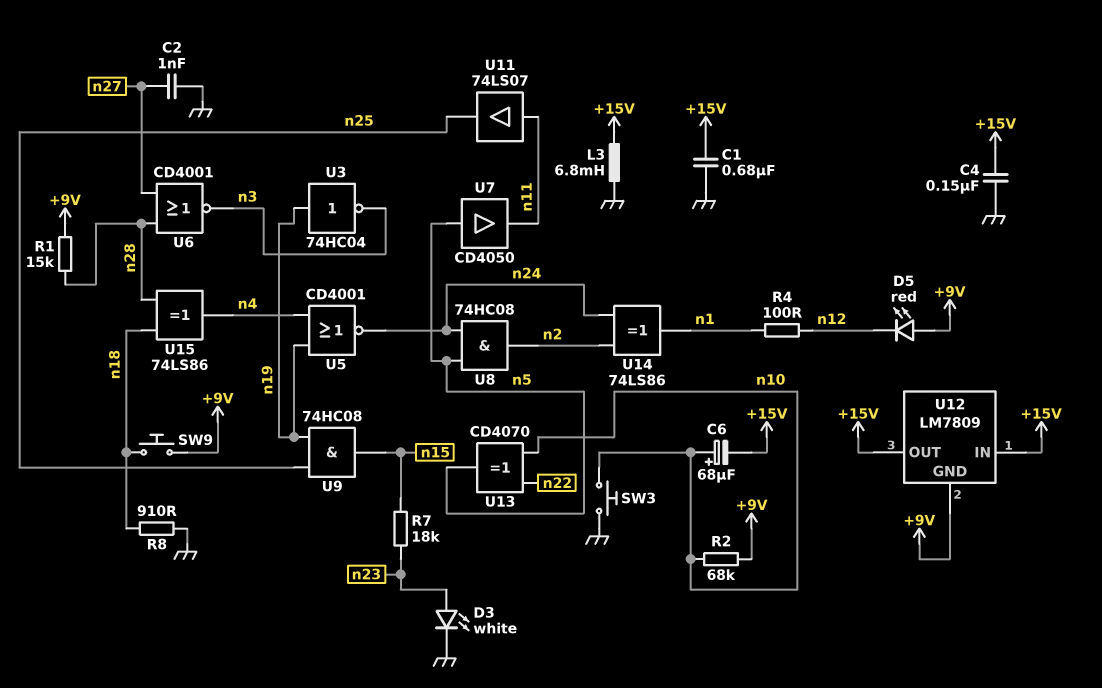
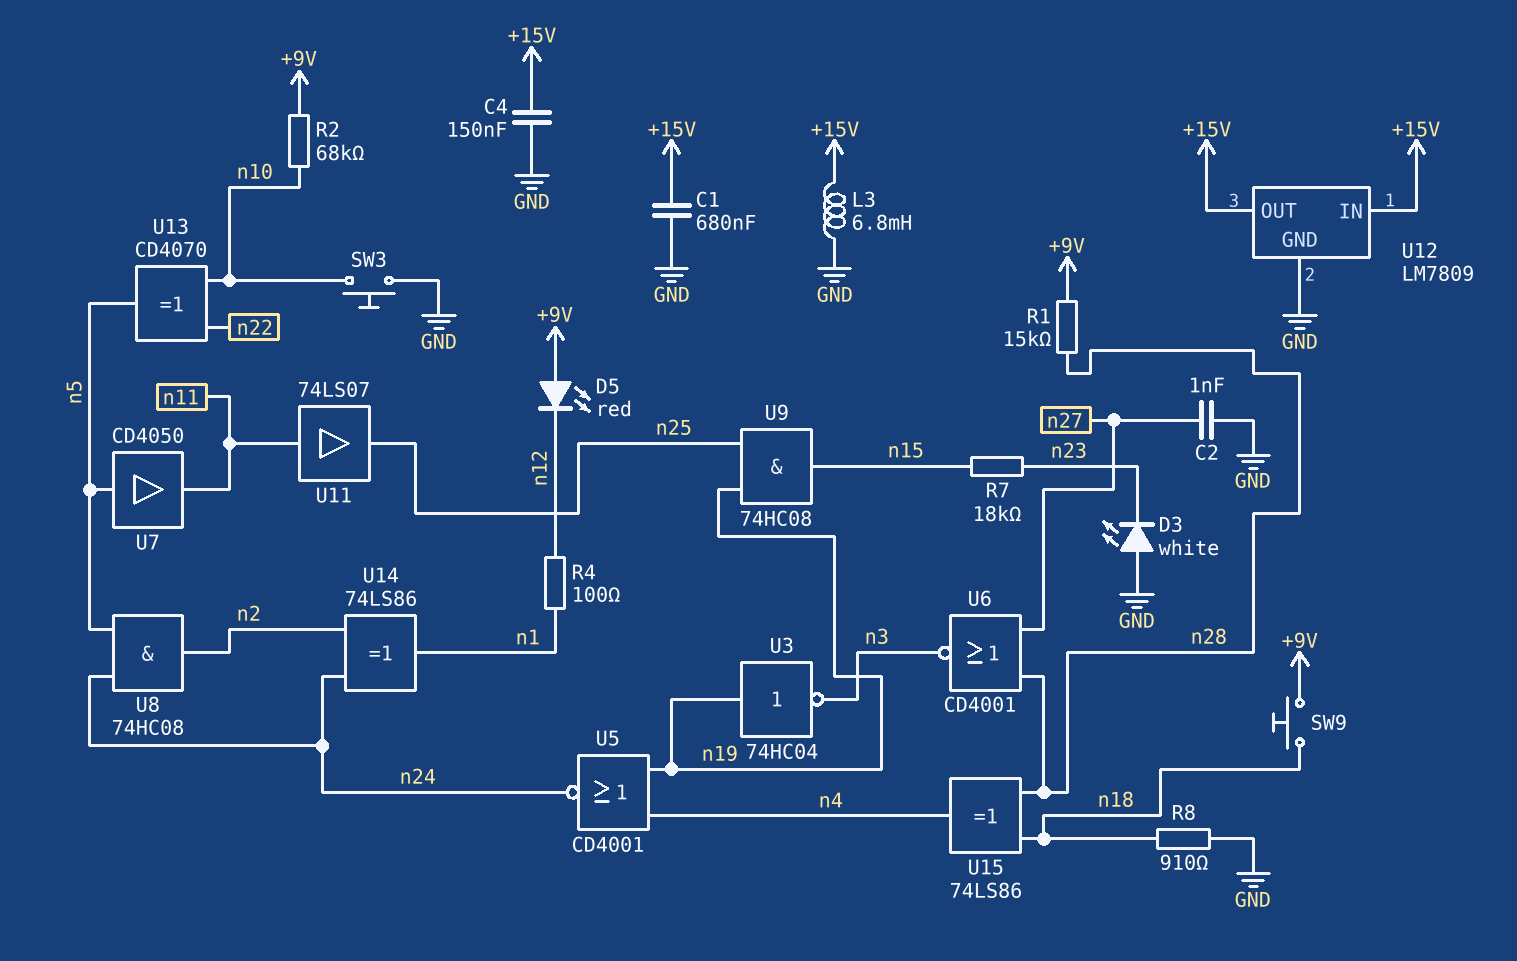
C6: 68uF (plus n10, minus +15V) -> none
D3: LED white (A n23, K GND) -> LED white (A GND, K n23)
U12 pin GND: +9V -> GND

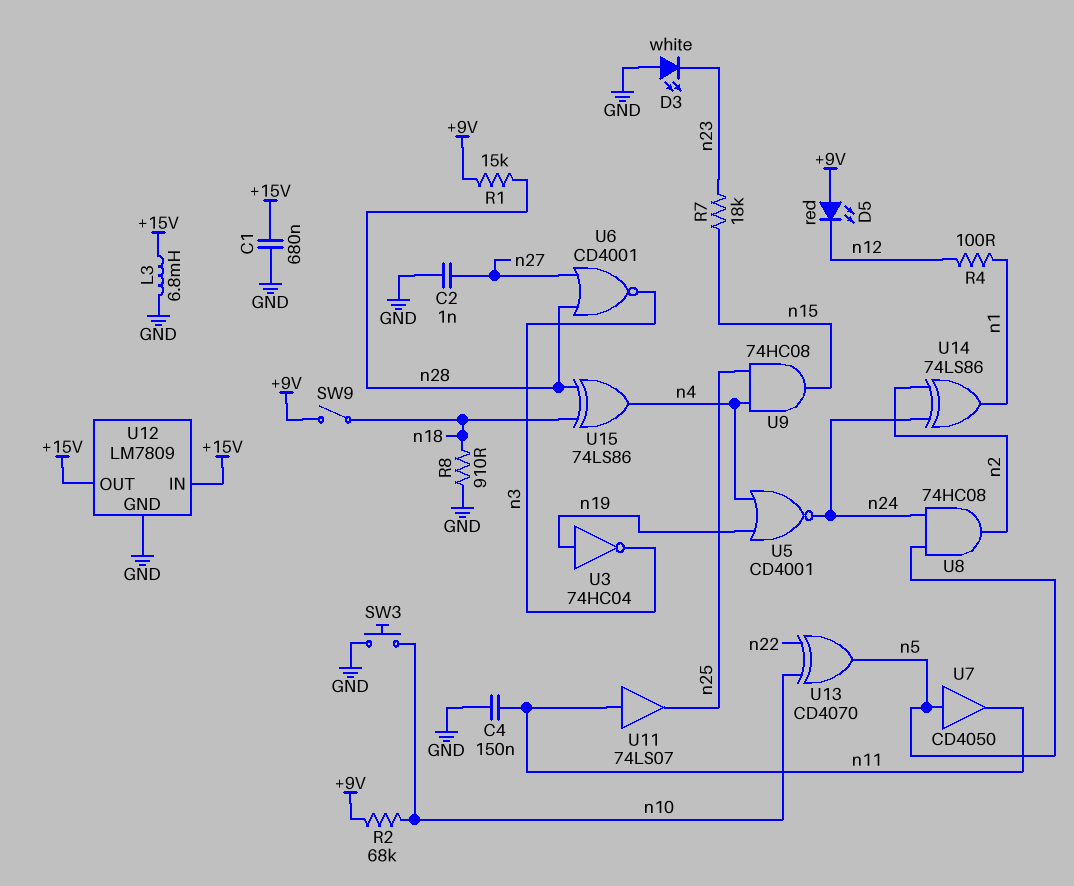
C4: 150nF (+15V, GND) -> 150nF (GND, n11)
SW9: button (+9V, n18) -> switch (+9V, n18)
U9: AND 74HC08 (in n19, in n25, out n15) -> AND 74HC08 (in n4, in n25, out n15)

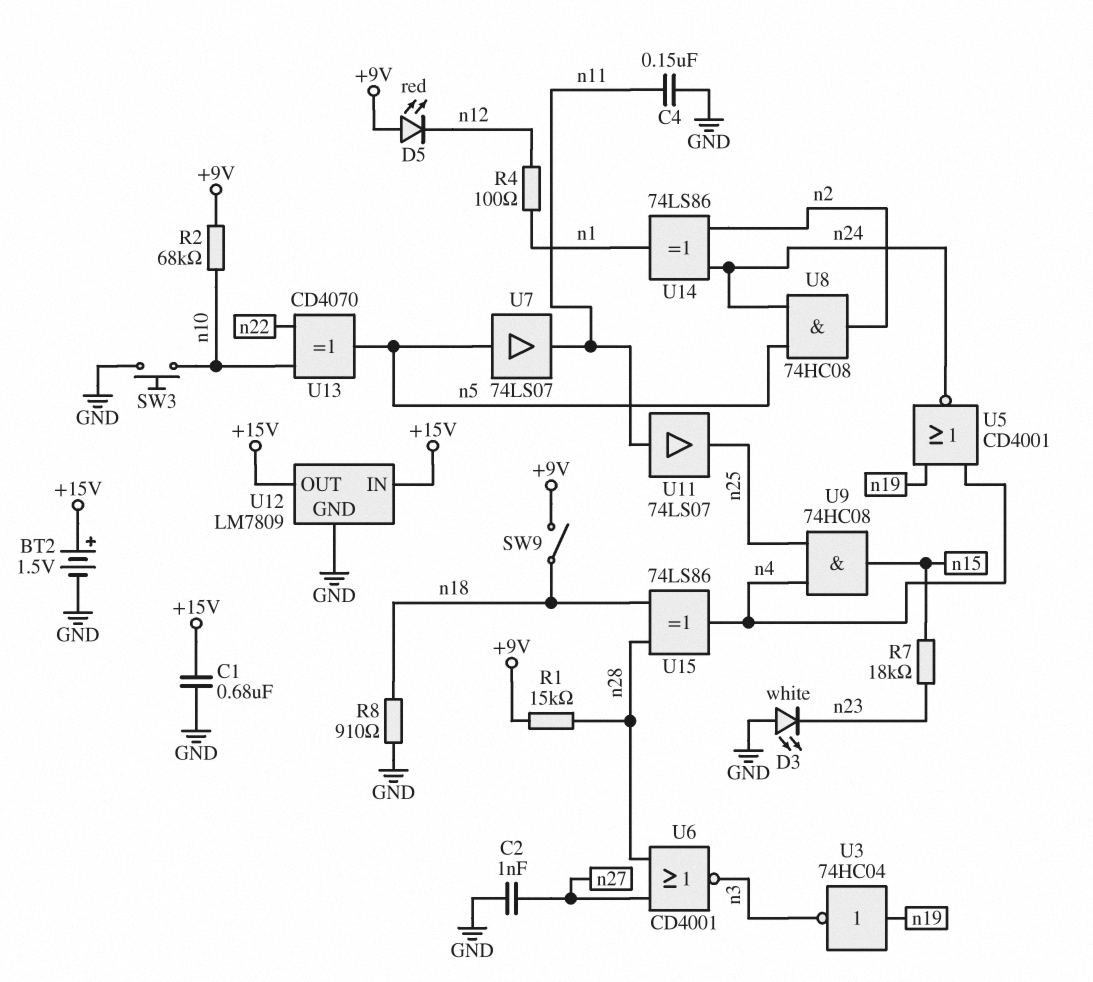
BT2: none -> 1.5V (plus +15V, minus GND)
L3: 6.8mH (+15V, GND) -> none
U7: buffer CD4050 (in n5, out n11) -> buffer 74LS07 (in n5, out n11)

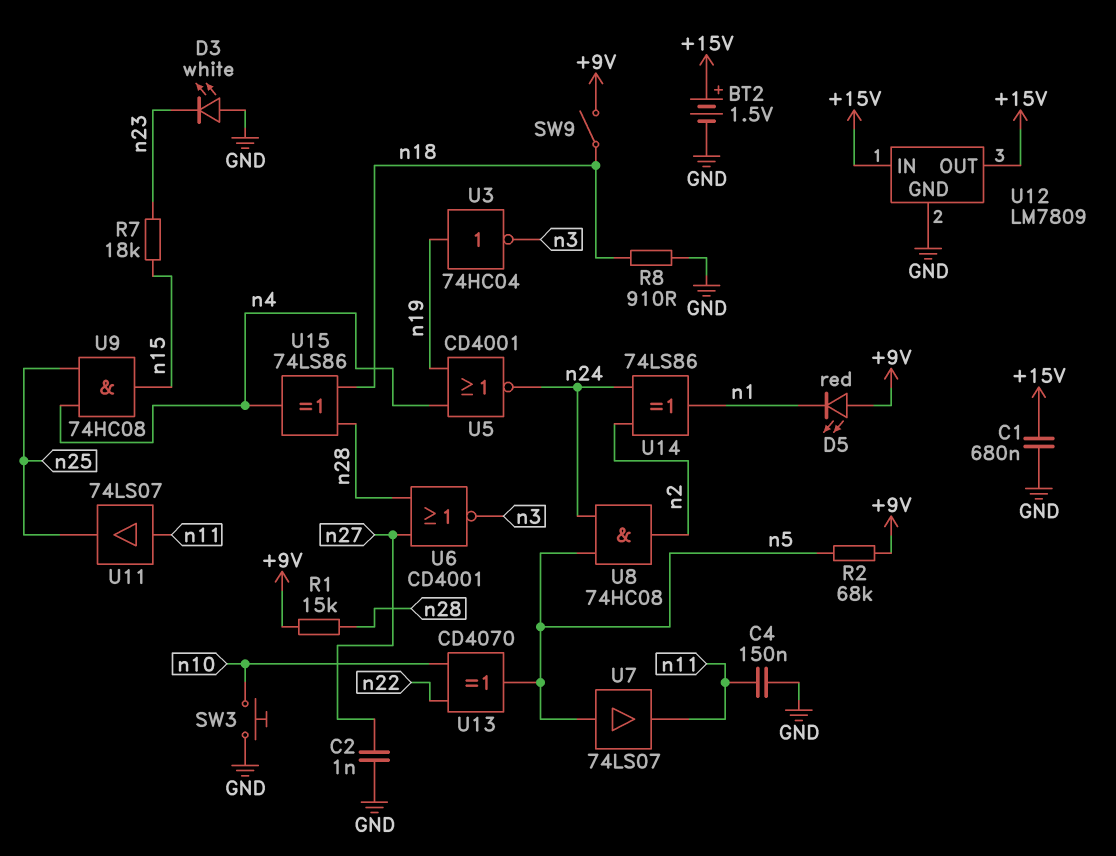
D5: LED red (A +9V, K n12) -> LED red (A +9V, K n1)
R2: 68k (+9V, n10) -> 68k (+9V, n5)
R4: 100 (n1, n12) -> none

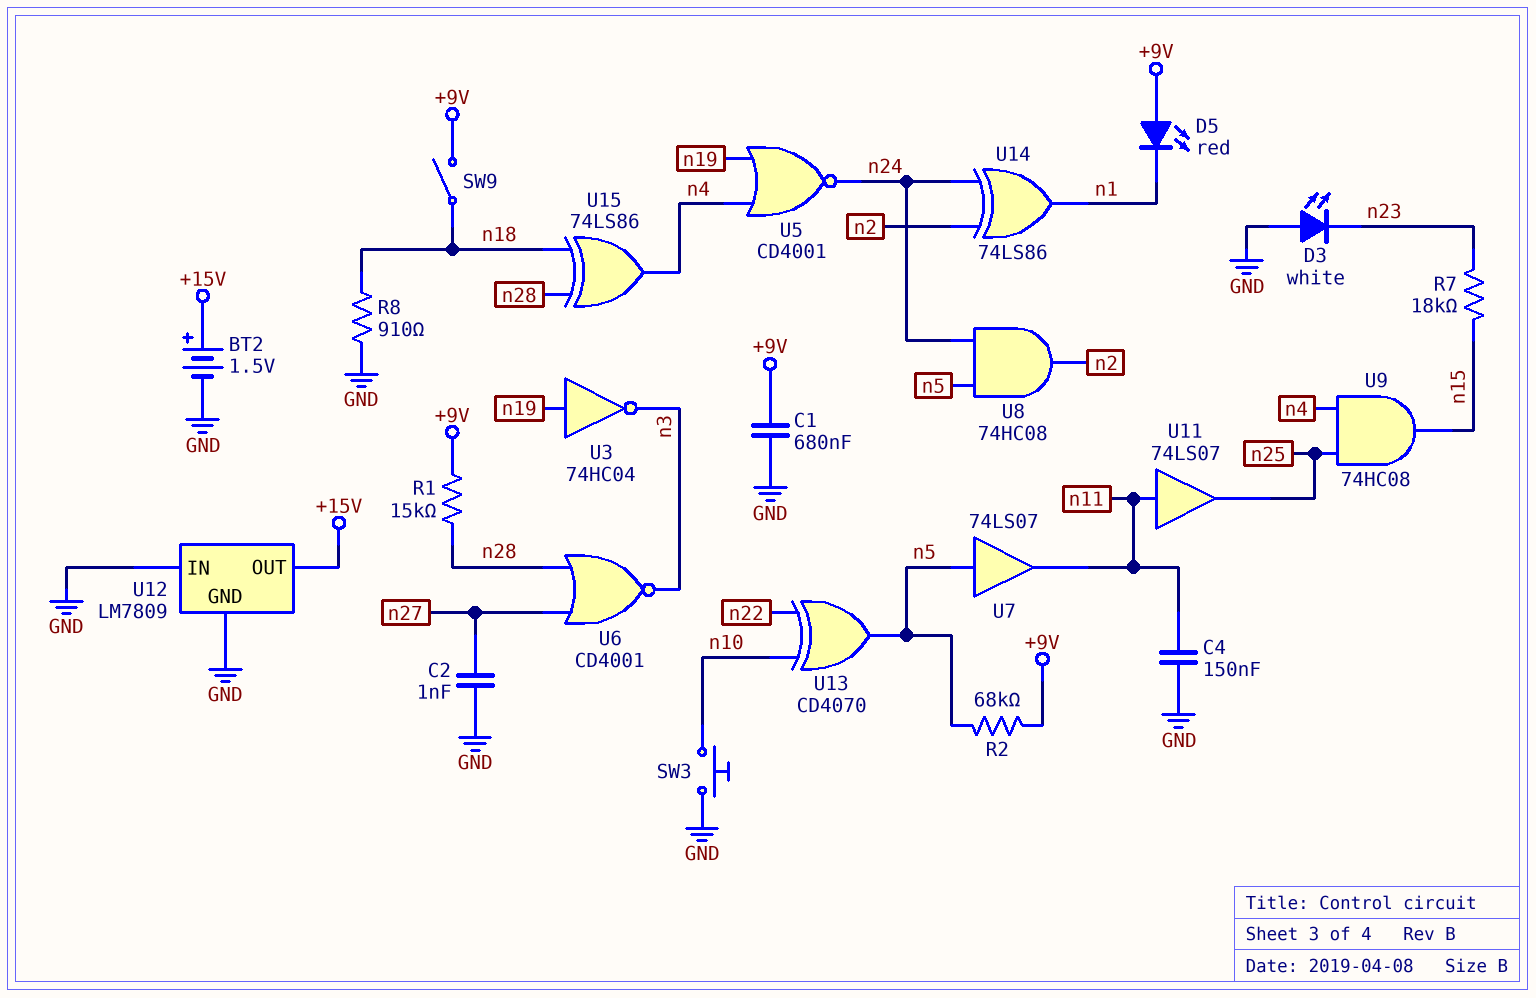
C1: 680nF (+15V, GND) -> 680nF (+9V, GND)
U12 pin IN: +15V -> GND

